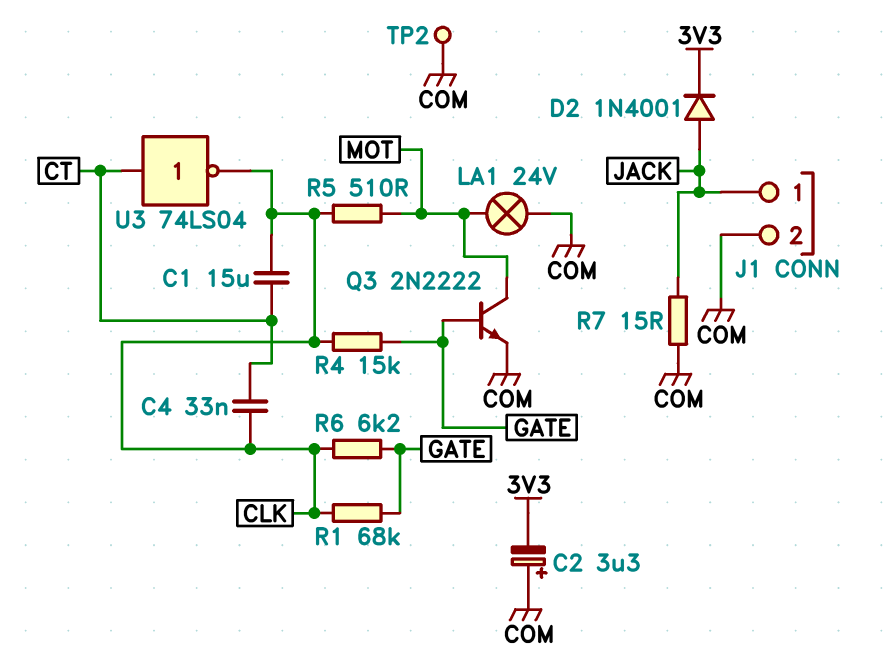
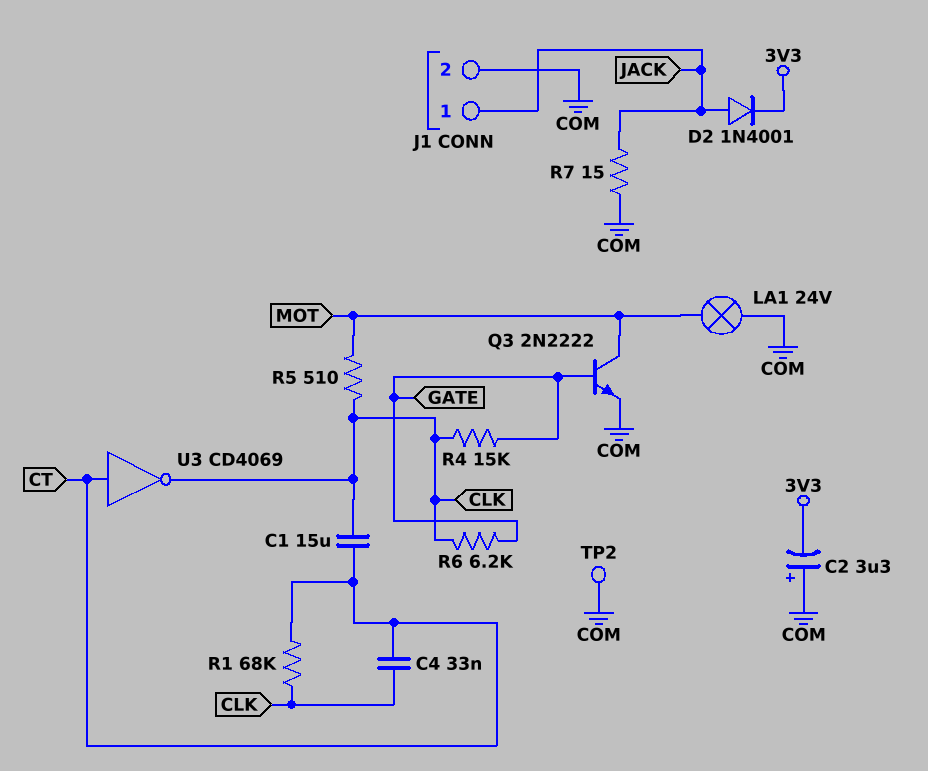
R1: 68k (CLK, GATE) -> 68k (CLK, CT)
U3: NOT 74LS04 (in CT, out CLK) -> NOT CD4069 (in CT, out CLK)

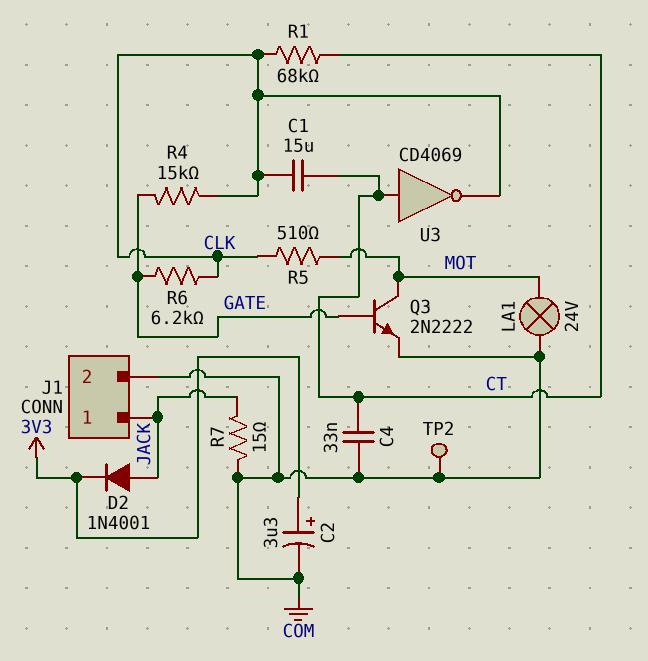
C2: 3.3uF (plus COM, minus 3V3) -> 3.3uF (plus 3V3, minus COM)
C4: 33nF (CLK, CT) -> 33nF (COM, CT)

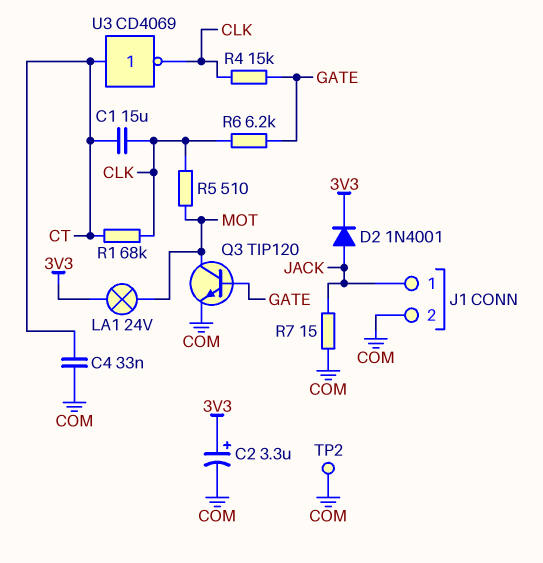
LA1: lamp 24V (COM, MOT) -> lamp 24V (3V3, MOT)
Q3: NPN 2N2222 (B GATE, C MOT, E COM) -> NPN TIP120 (B GATE, C MOT, E COM)

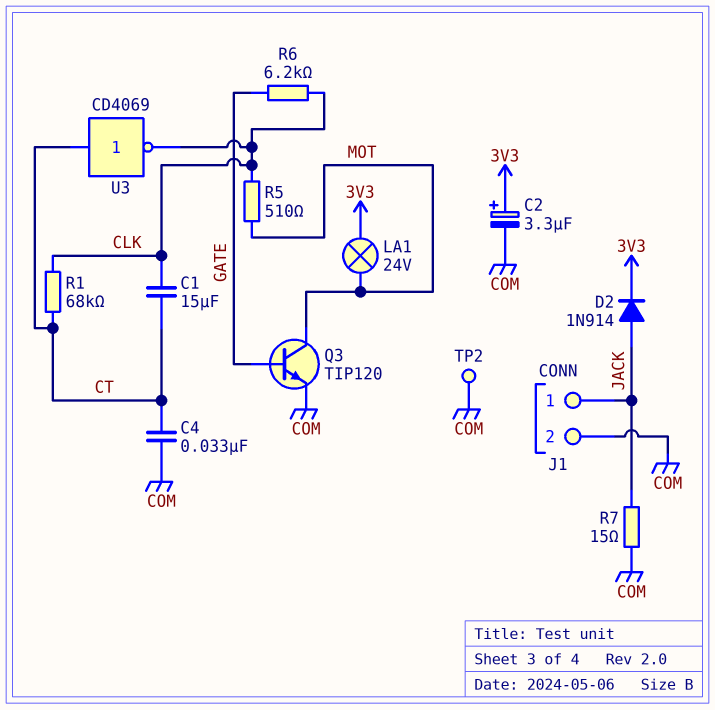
D2: diode 1N4001 (A JACK, K 3V3) -> diode 1N914 (A JACK, K 3V3)
R4: 15k (CLK, GATE) -> none

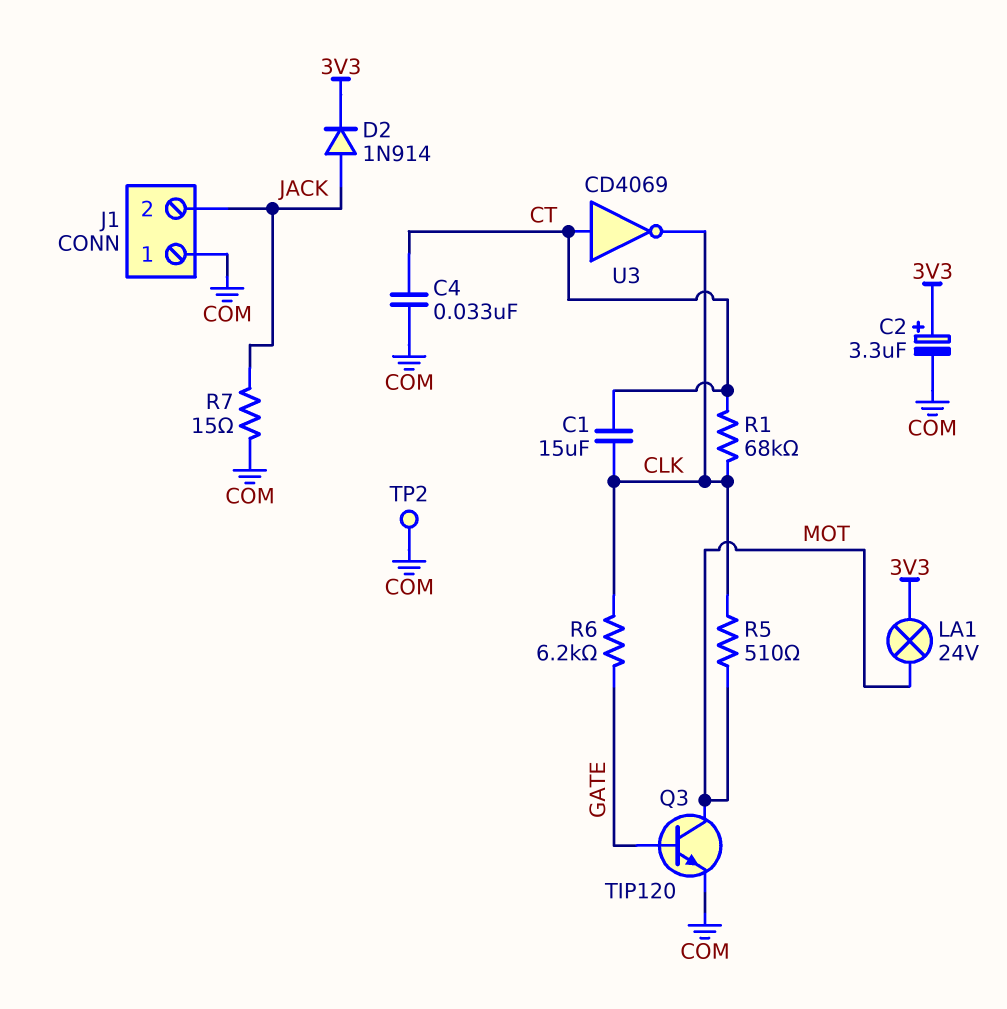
J1 pin 1: JACK -> COM
J1 pin 2: COM -> JACK

